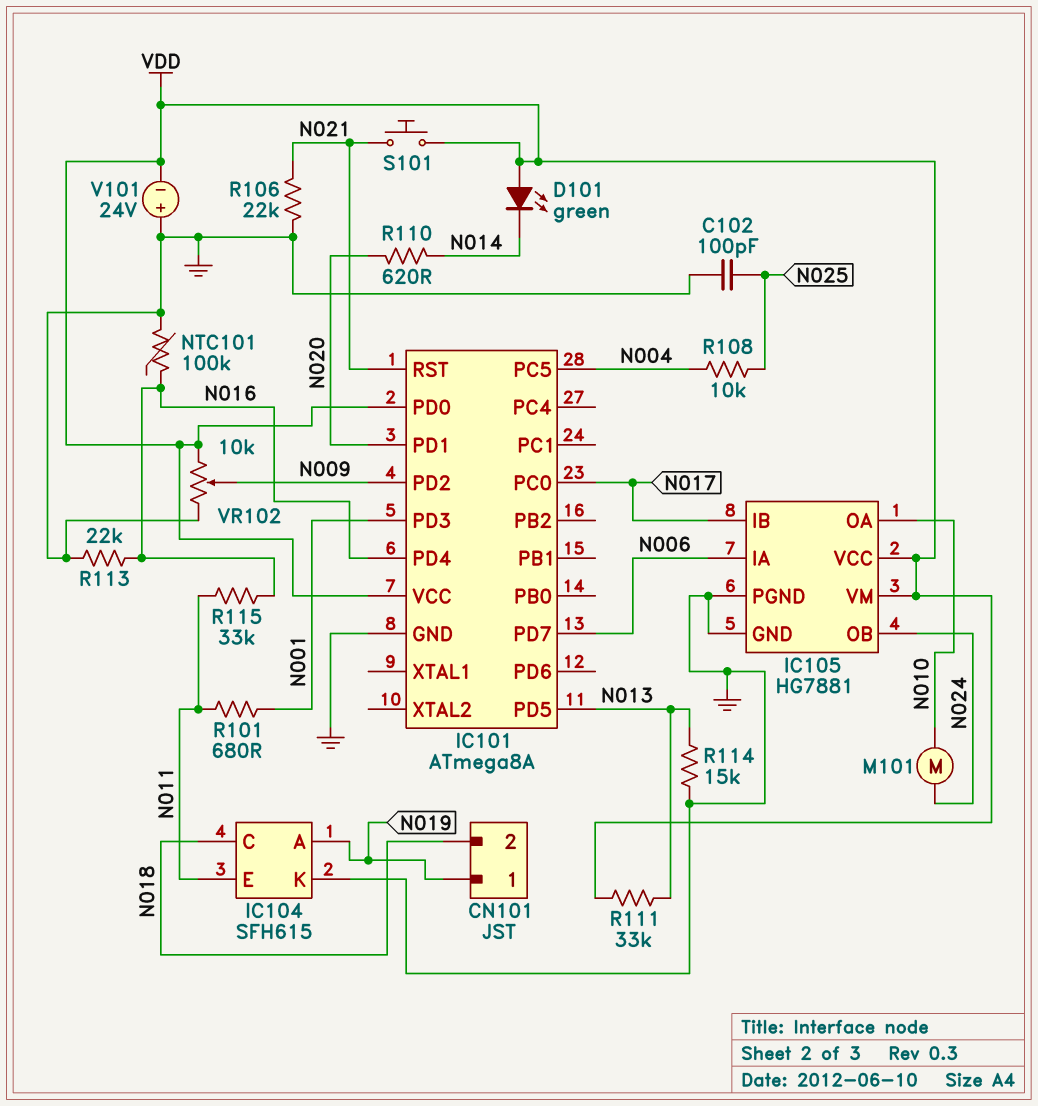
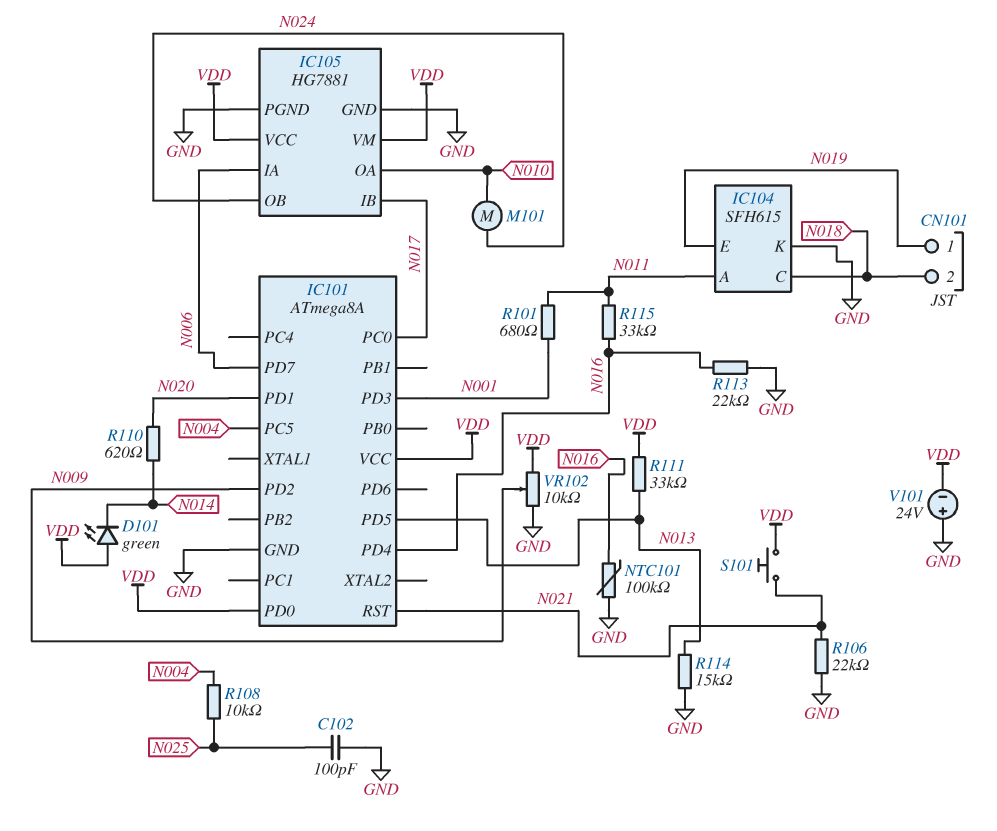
IC104 pin A: N019 -> N011
IC104 pin E: N011 -> N019

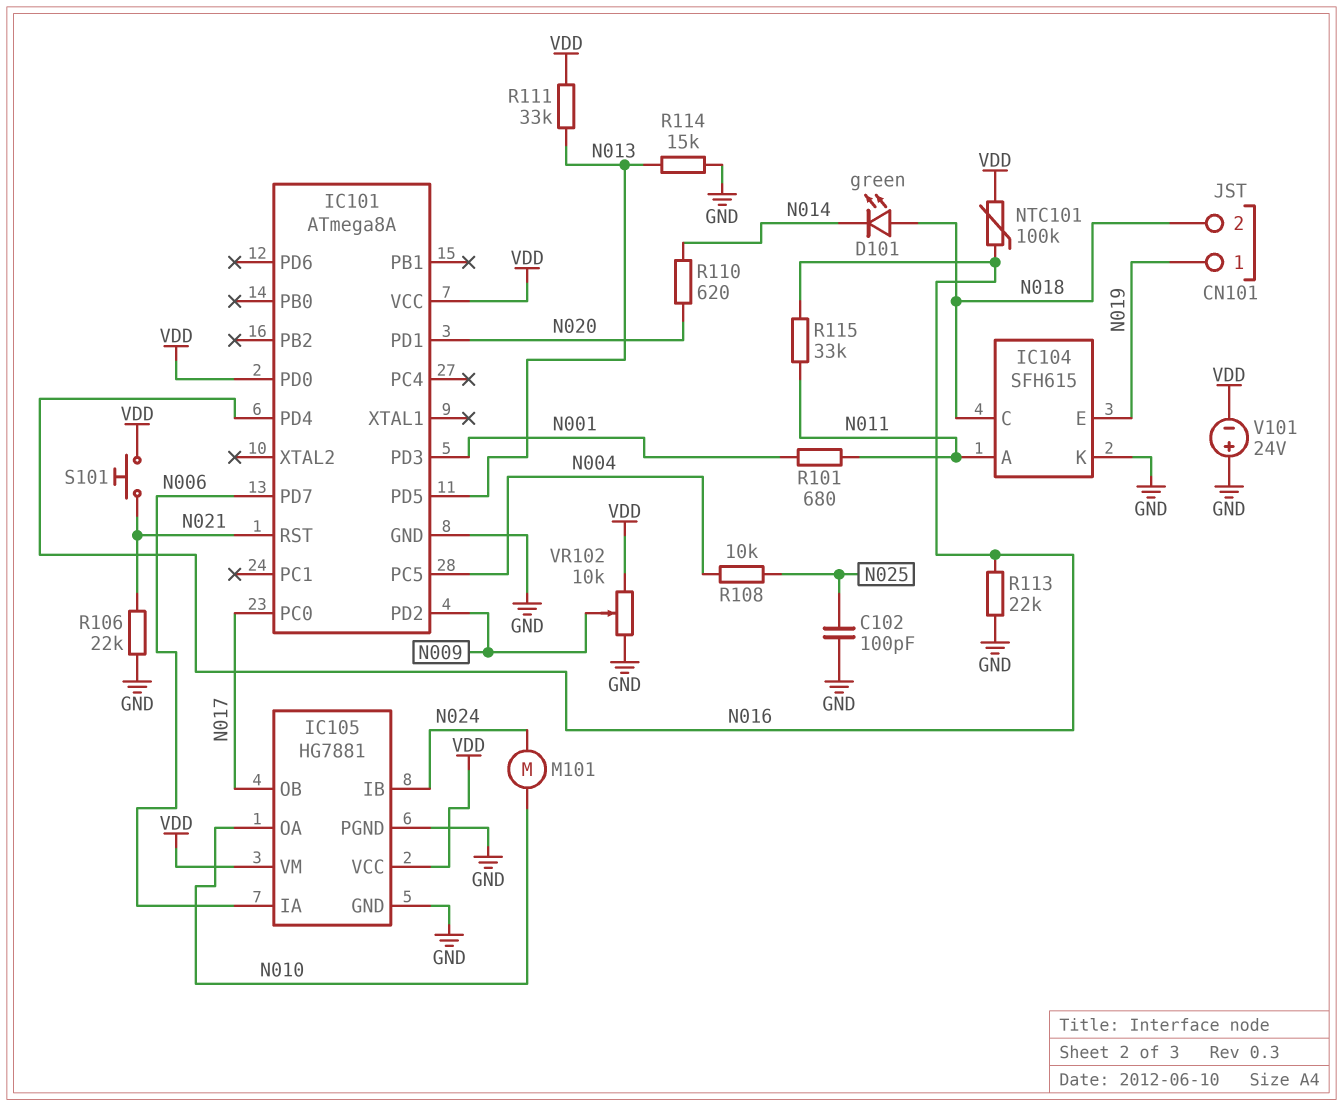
D101: LED green (A VDD, K N014) -> LED green (A N018, K N014)
IC105 pin IB: N017 -> N024
IC105 pin OB: N024 -> N017
NTC101: 100k (GND, N016) -> 100k (N016, VDD)

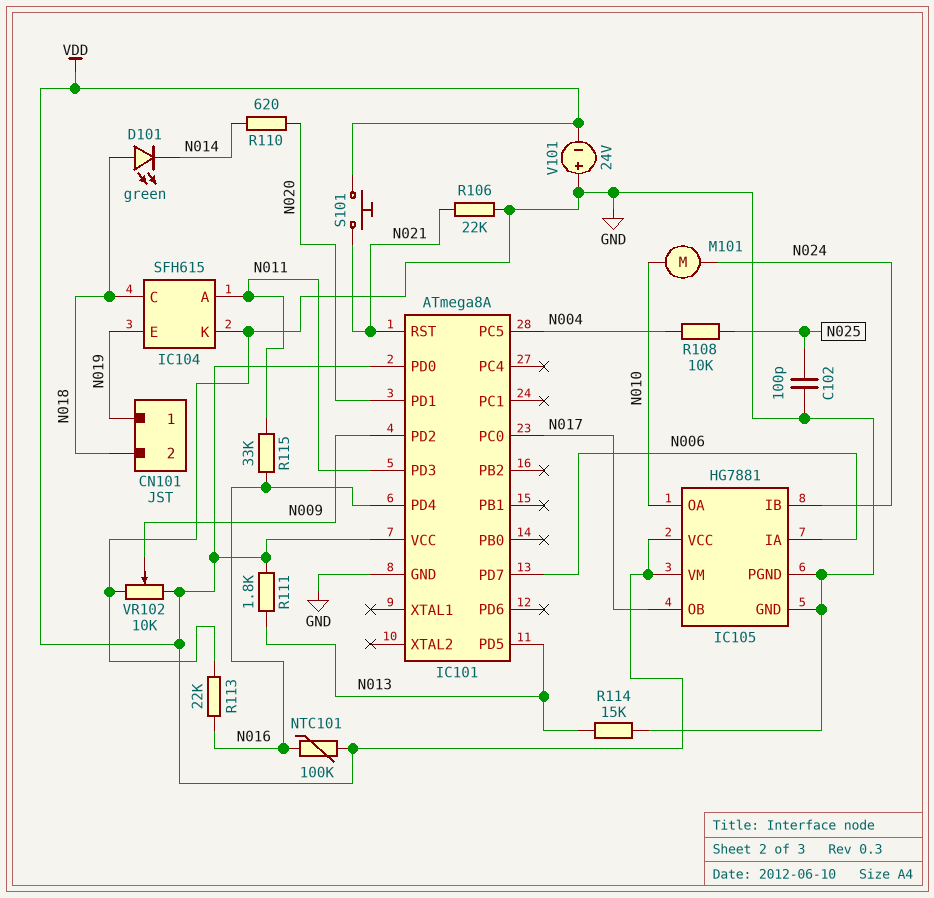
IC101 pin PD3: N001 -> N011
R101: 680 (N001, N011) -> none
R111: 33k (N013, VDD) -> 1.8k (N013, VDD)

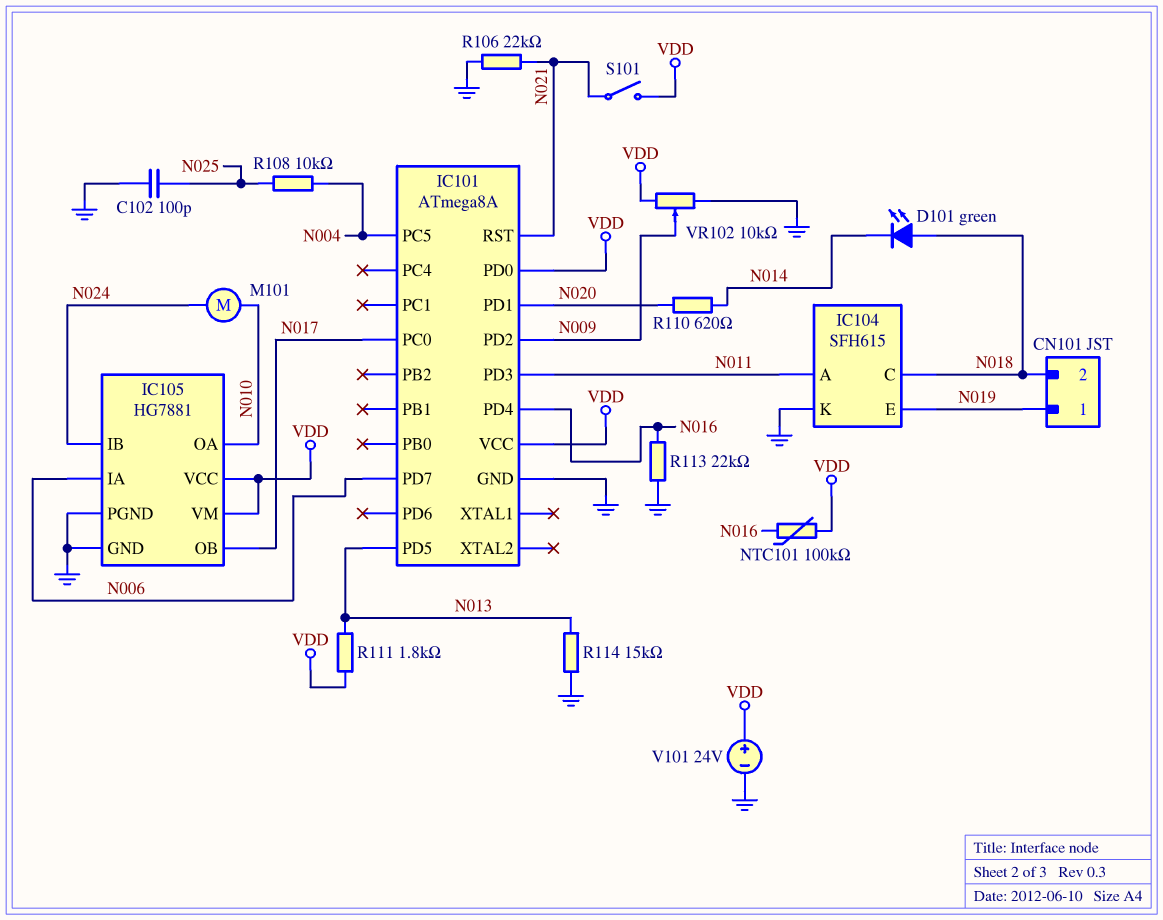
R115: 33k (N011, N016) -> none
S101: button (N021, VDD) -> switch (N021, VDD)
V101: 24V (plus GND, minus VDD) -> 24V (plus VDD, minus GND)

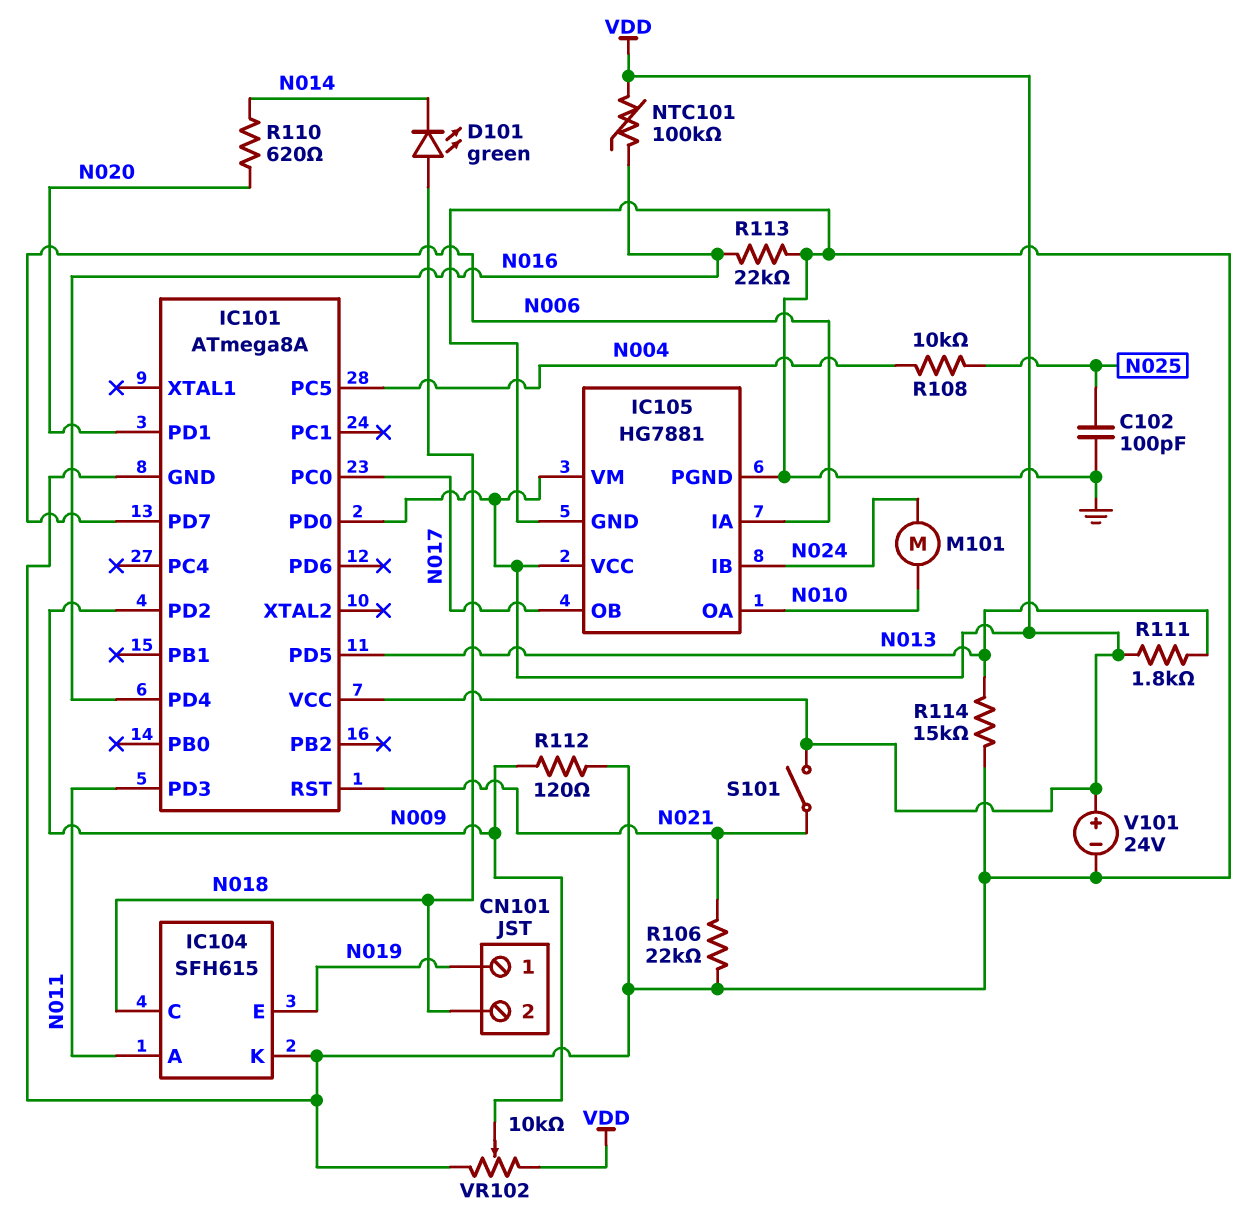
R112: none -> 120 (GND, N009)

